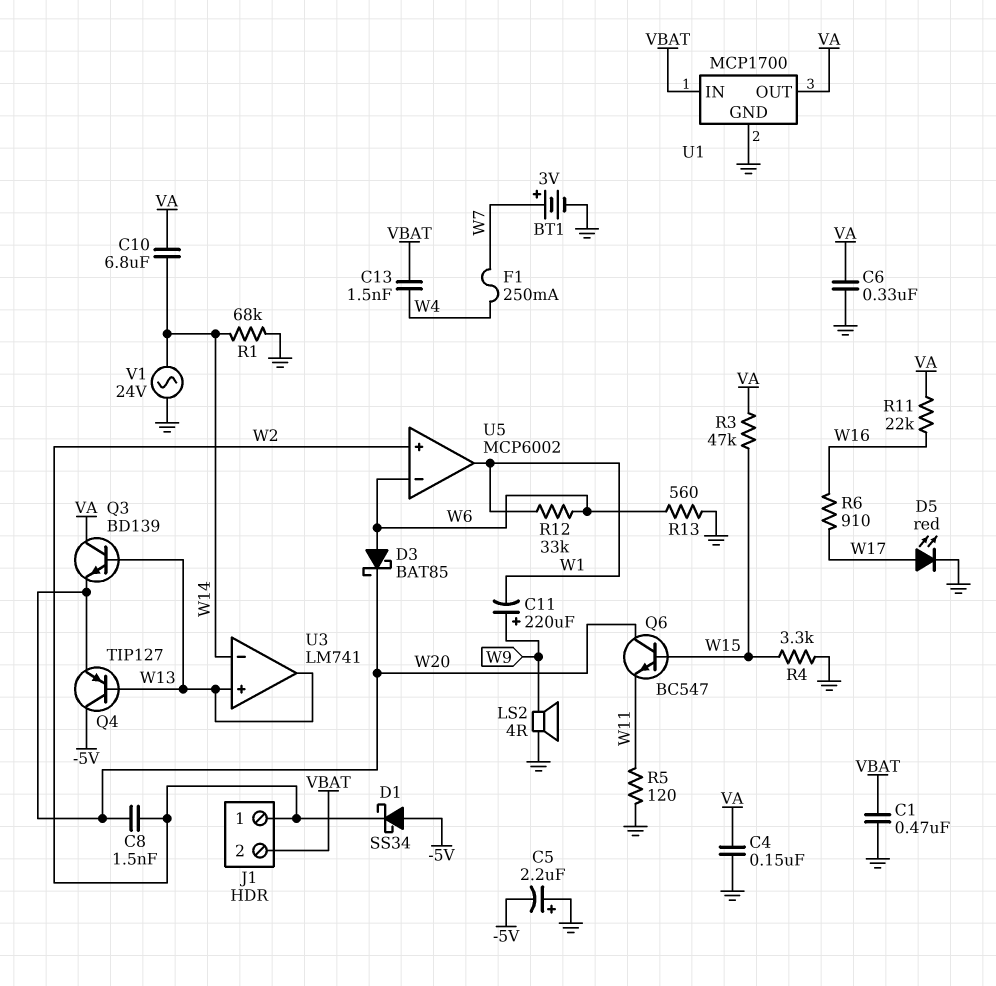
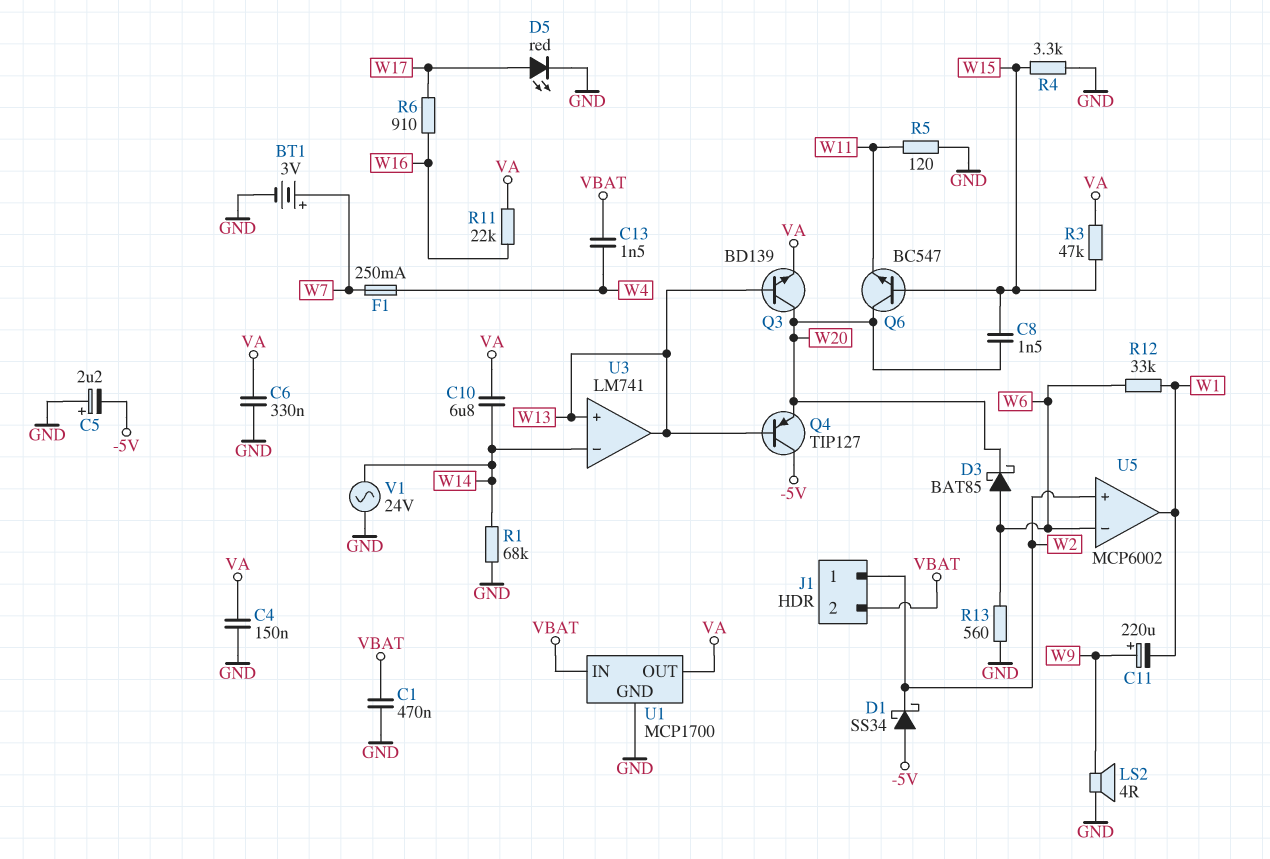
C8: 1.5nF (W2, W20) -> 1.5nF (W15, W20)
Q3: NPN BD139 (B W13, C VA, E W20) -> NPN BD139 (B W13, C W20, E VA)

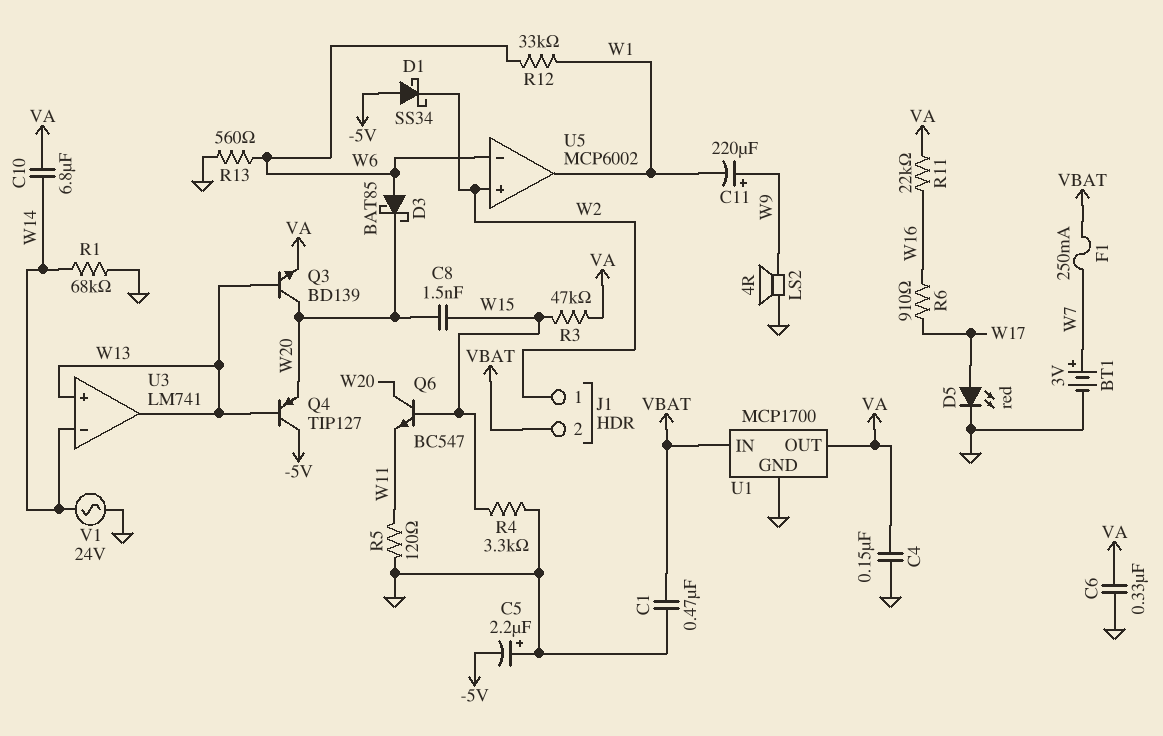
C13: 1.5nF (VBAT, W4) -> none
F1: 250mA (W4, W7) -> 250mA (VBAT, W7)

